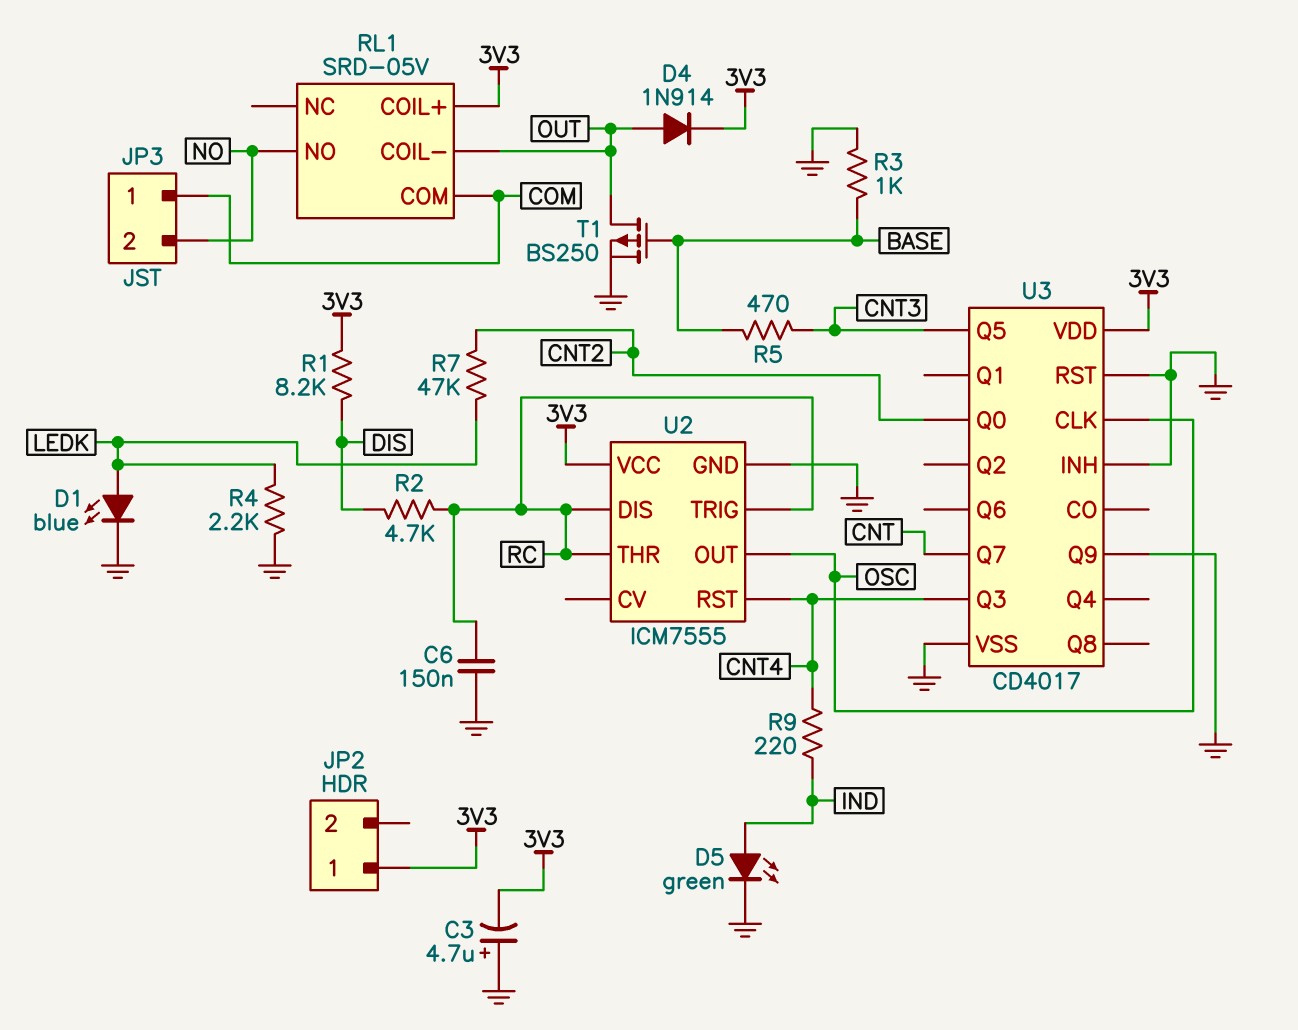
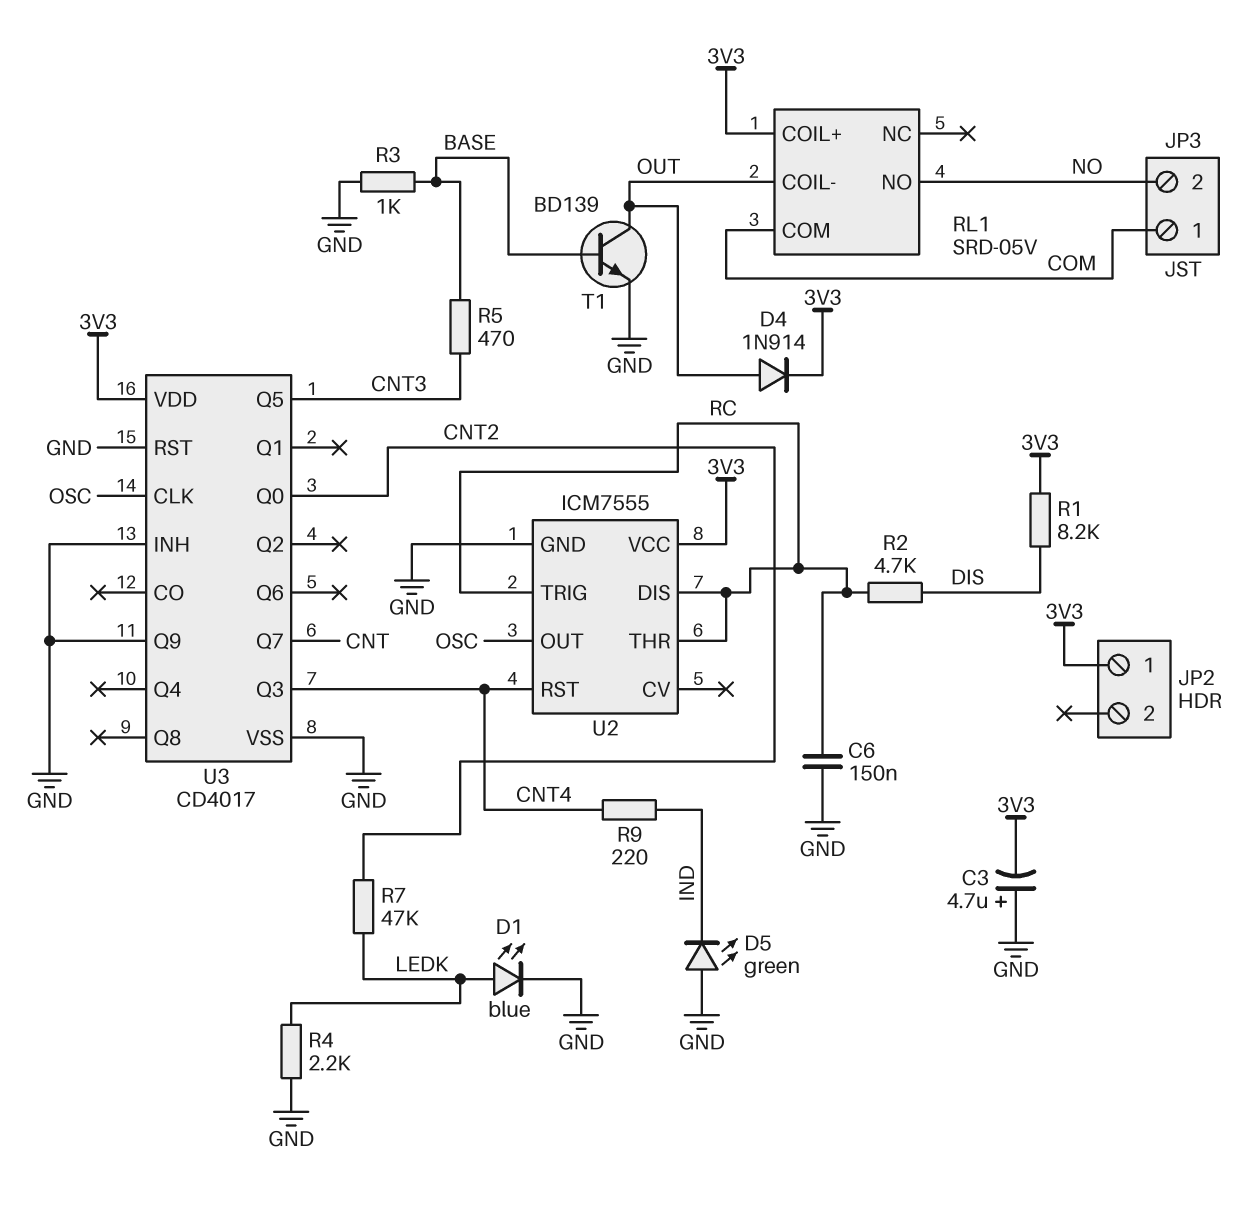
D5: LED green (A IND, K GND) -> LED green (A GND, K IND)
T1: PMOS BS250 (G BASE, D OUT, S GND) -> NPN BD139 (B BASE, C OUT, E GND)

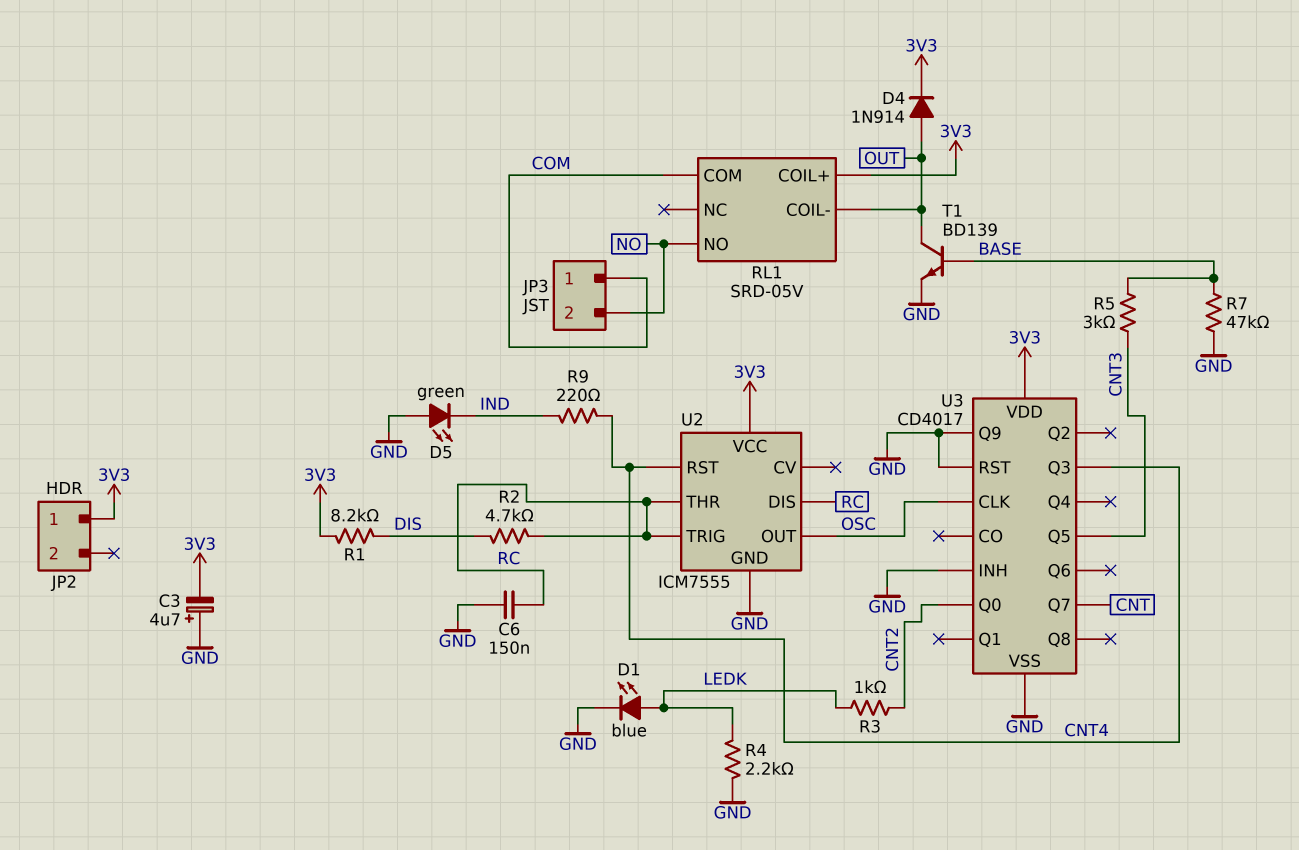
R3: 1k (BASE, GND) -> 1k (CNT2, LEDK)
R5: 470 (BASE, CNT3) -> 3k (BASE, CNT3)
R7: 47k (CNT2, LEDK) -> 47k (BASE, GND)

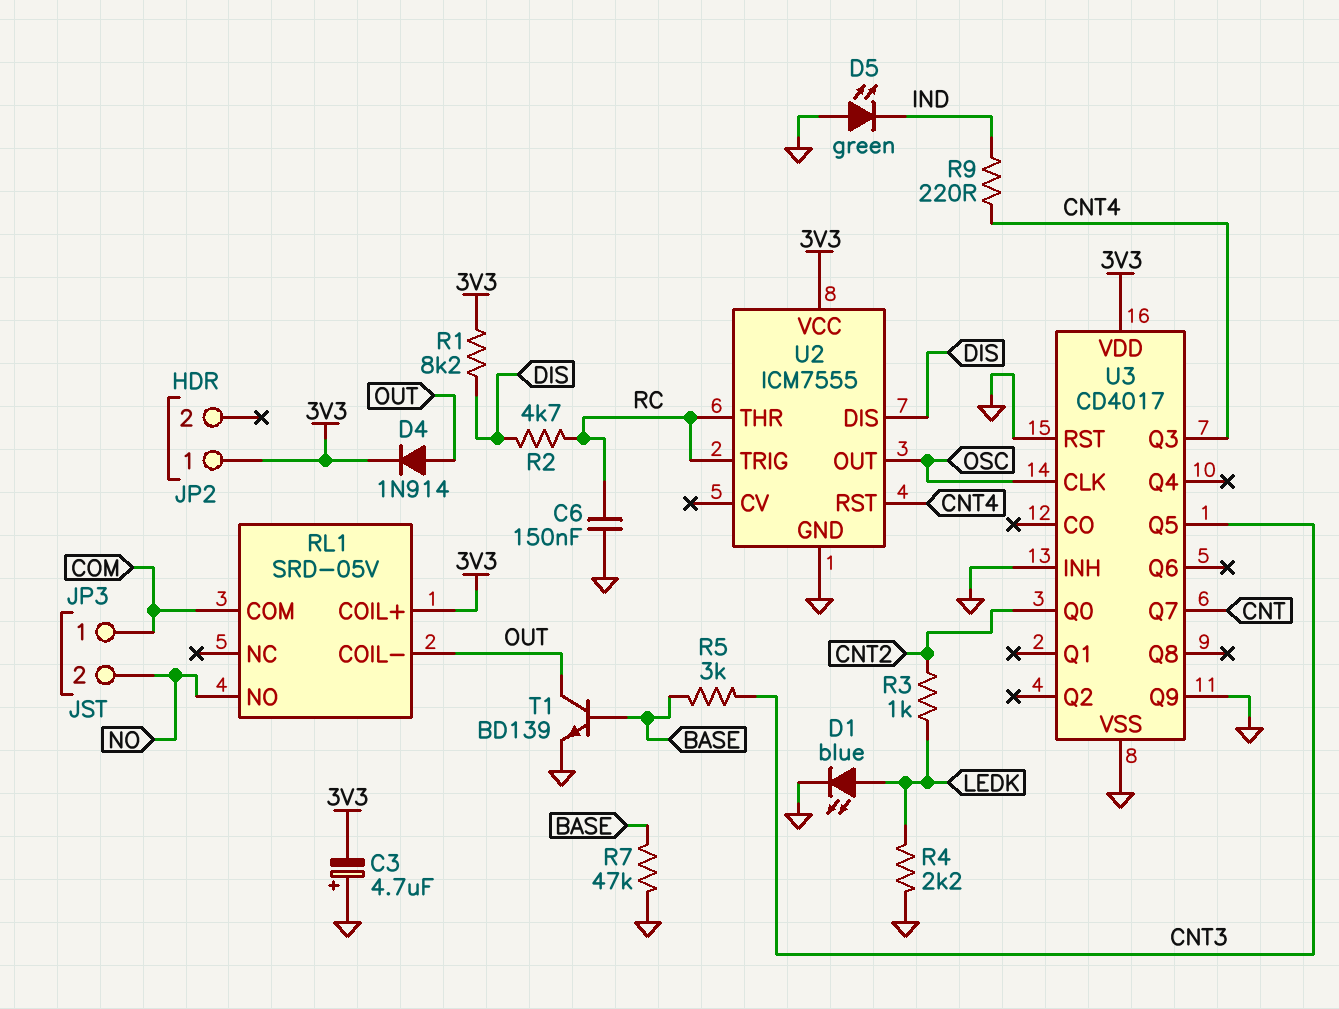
U2 pin DIS: RC -> DIS

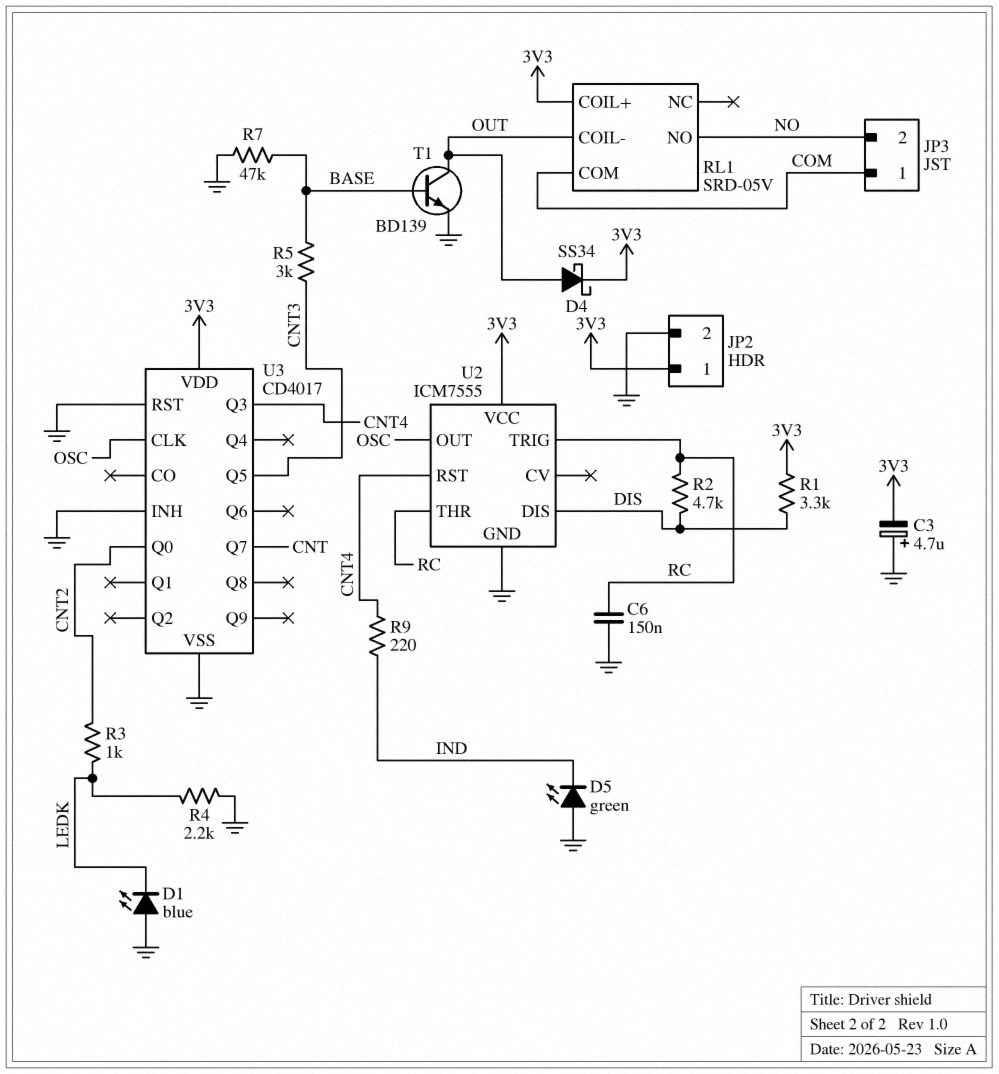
D1: LED blue (A LEDK, K GND) -> LED blue (A GND, K LEDK)
D4: diode 1N914 (A OUT, K 3V3) -> schottky SS34 (A OUT, K 3V3)
JP2 pin 2: none -> GND
R1: 8.2k (3V3, DIS) -> 3.3k (3V3, DIS)
U3 pin Q9: GND -> none

